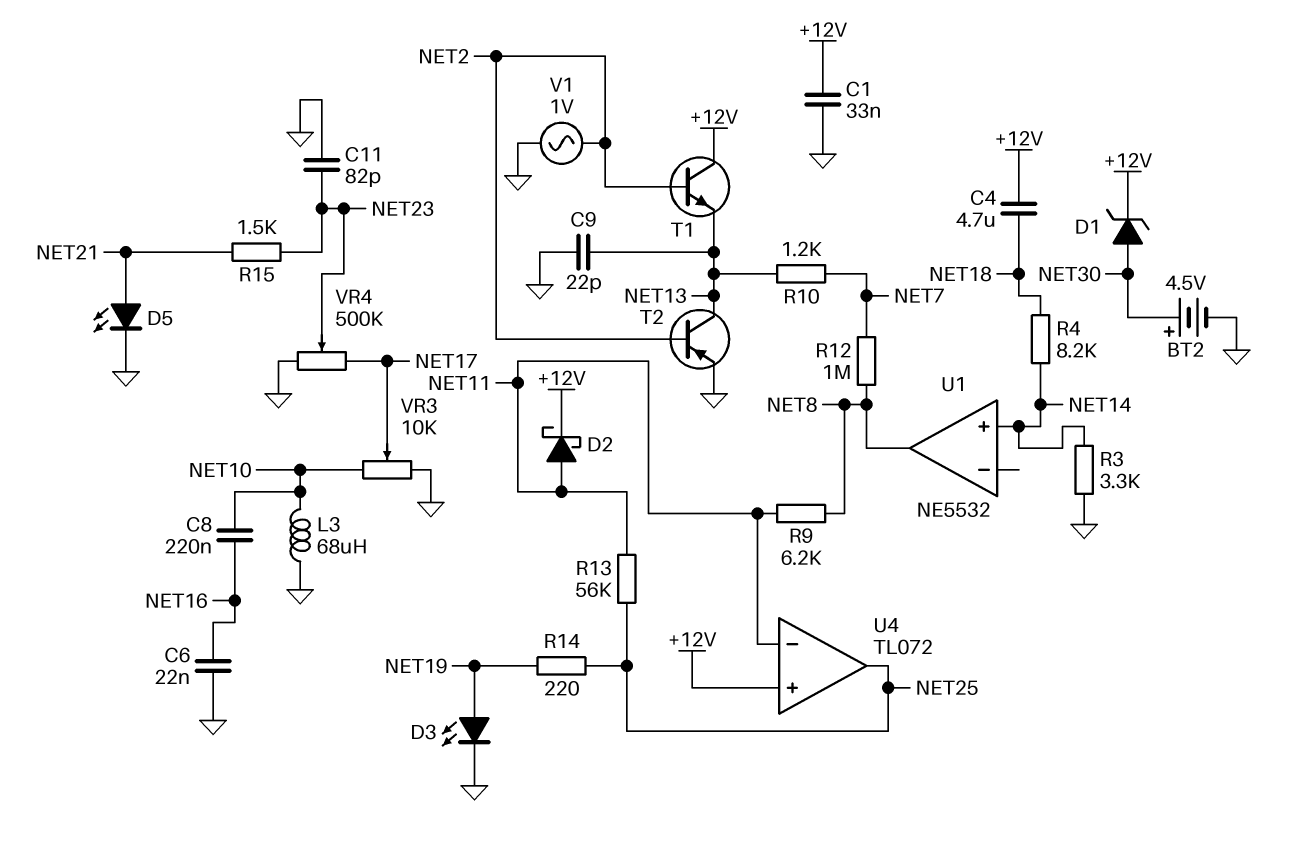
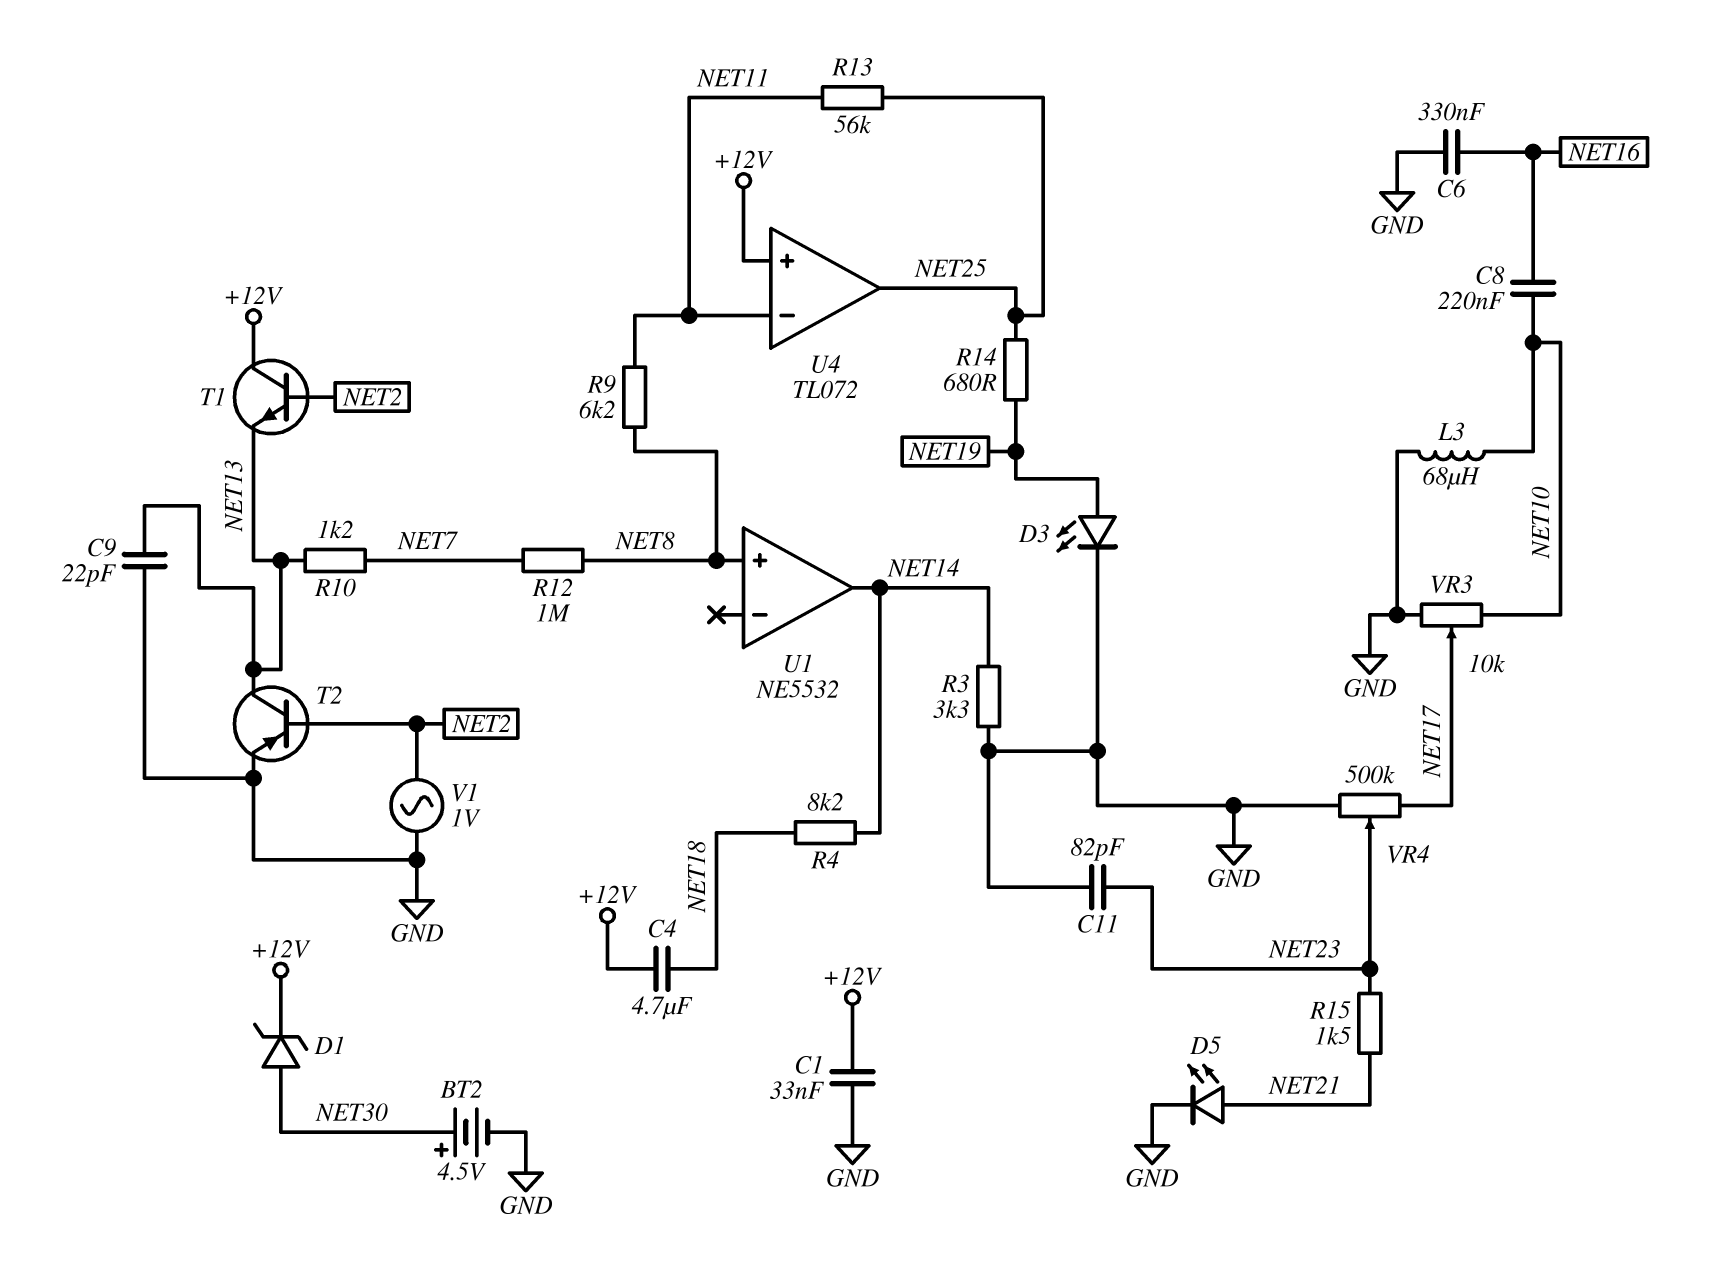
C6: 22nF (GND, NET16) -> 330nF (GND, NET16)
D2: schottky (A NET11, K +12V) -> none
R14: 220 (NET19, NET25) -> 680 (NET19, NET25)
U1 pin in+: NET14 -> NET8
U1 pin out: NET8 -> NET14

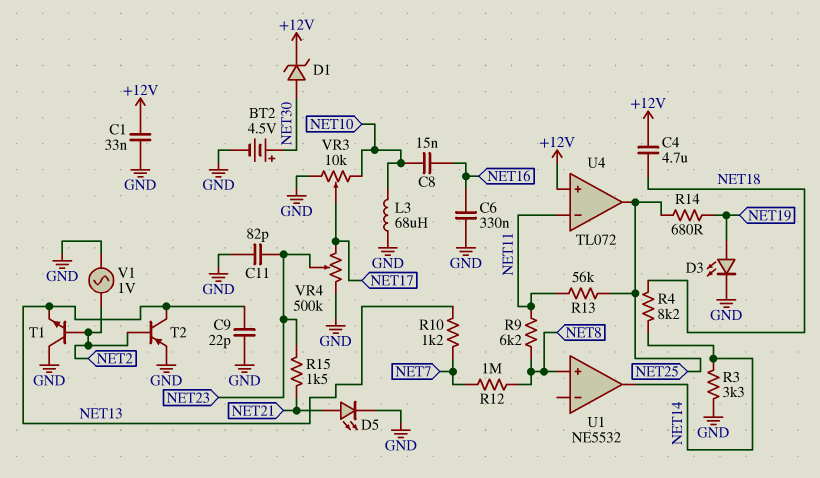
C8: 220nF (NET10, NET16) -> 15nF (NET10, NET16)
T1: NPN (B NET2, C +12V, E NET13) -> NPN (B NET2, C GND, E NET13)

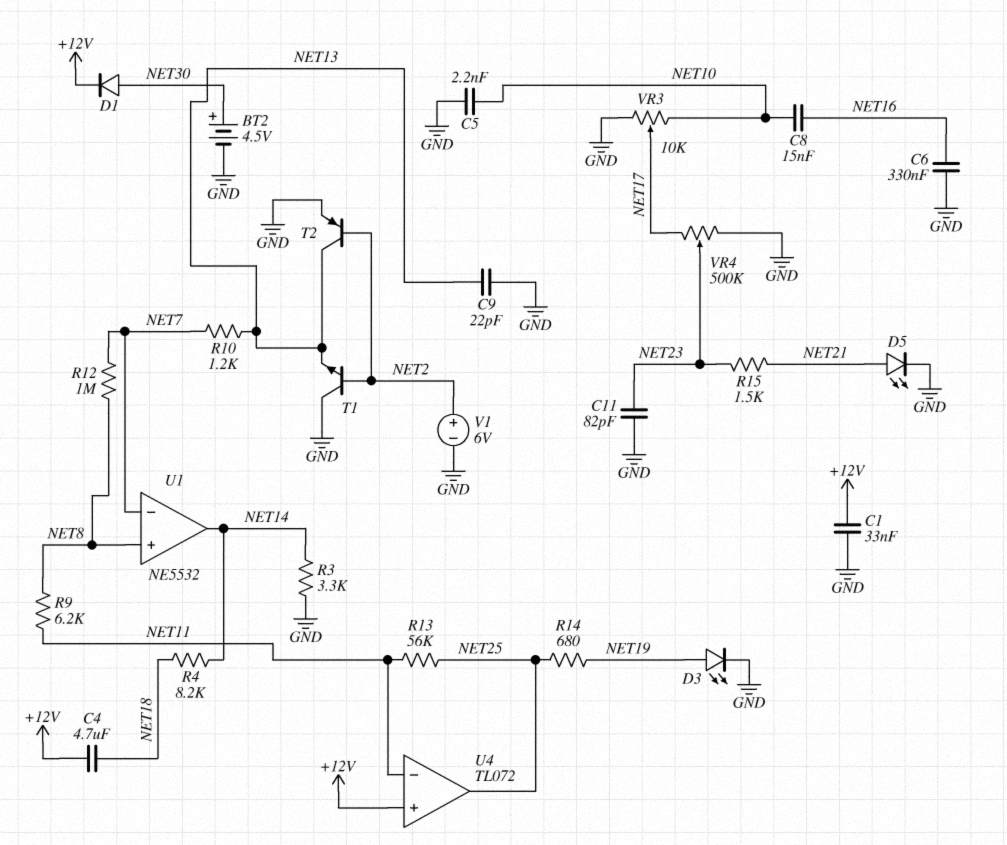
C5: none -> 2.2nF (GND, NET10)
D1: zener (A NET30, K +12V) -> diode (A NET30, K +12V)
L3: 68uH (GND, NET10) -> none
U1 pin in-: none -> NET7
V1: AC 1V (GND, NET2) -> 6V (plus NET2, minus GND)

